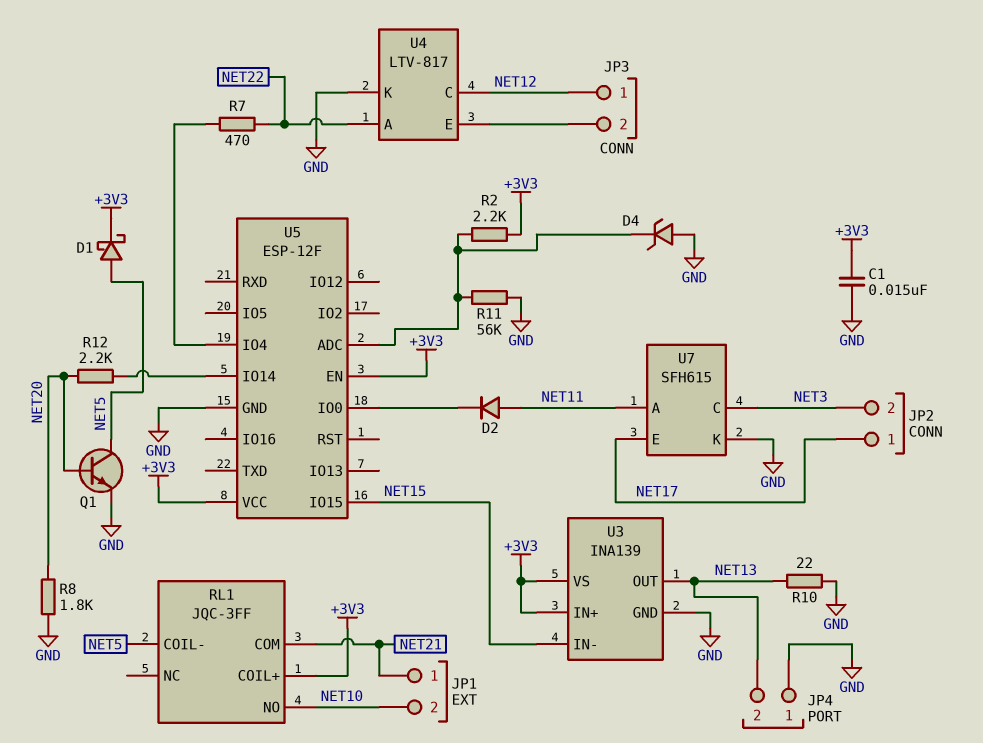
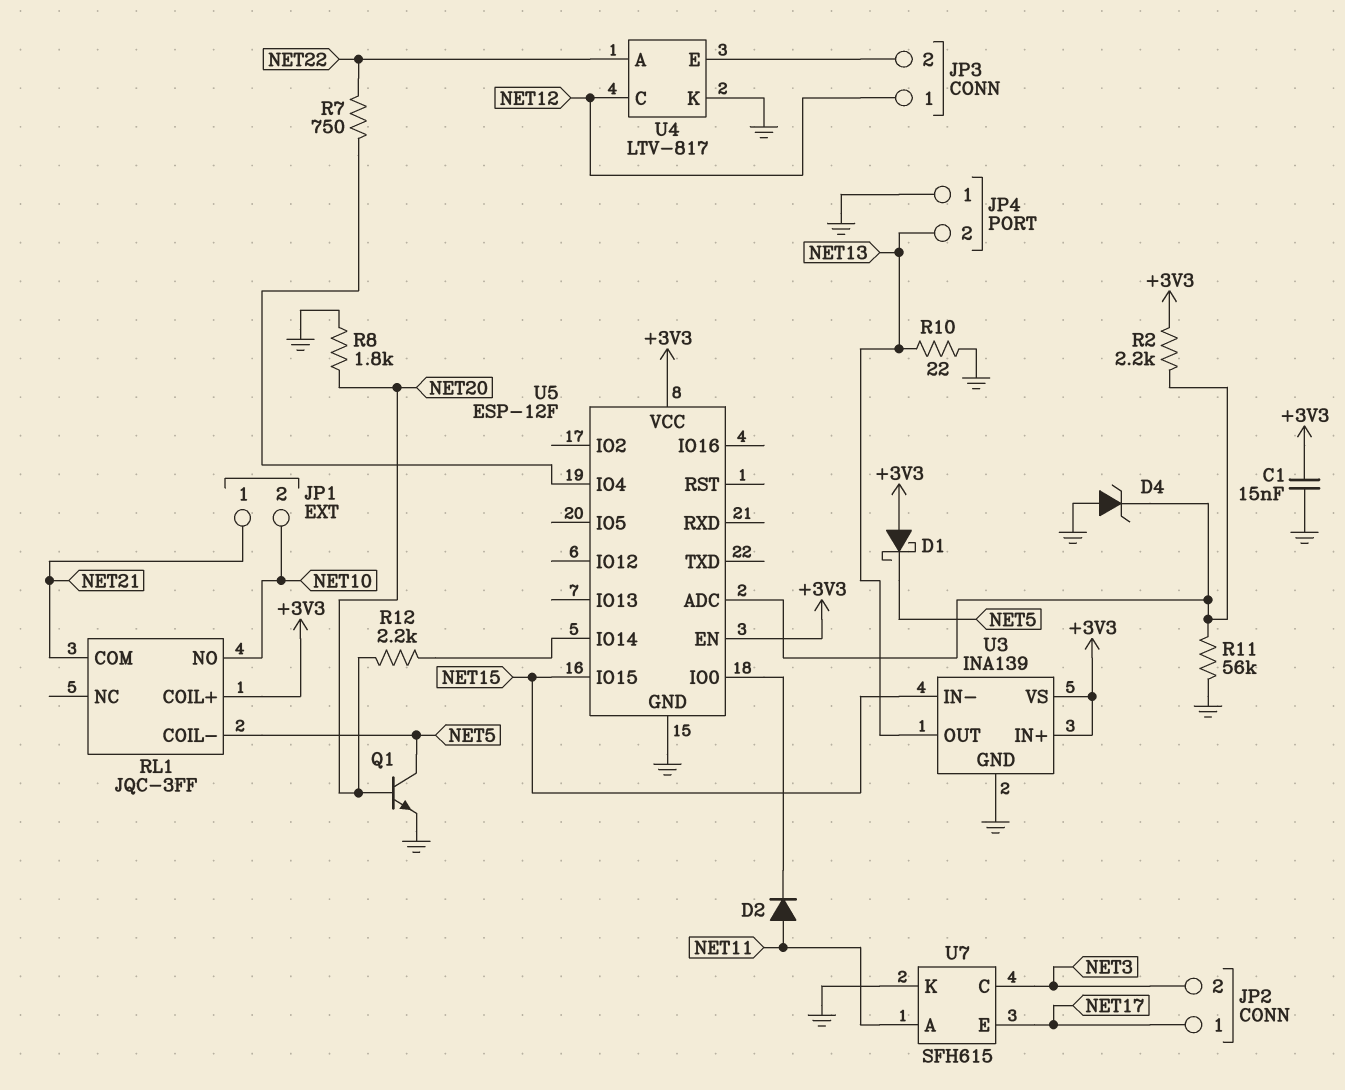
D1: schottky (A NET5, K +3V3) -> schottky (A +3V3, K NET5)
R7: 470 (NET22, U5/IO4) -> 750 (NET22, U5/IO4)

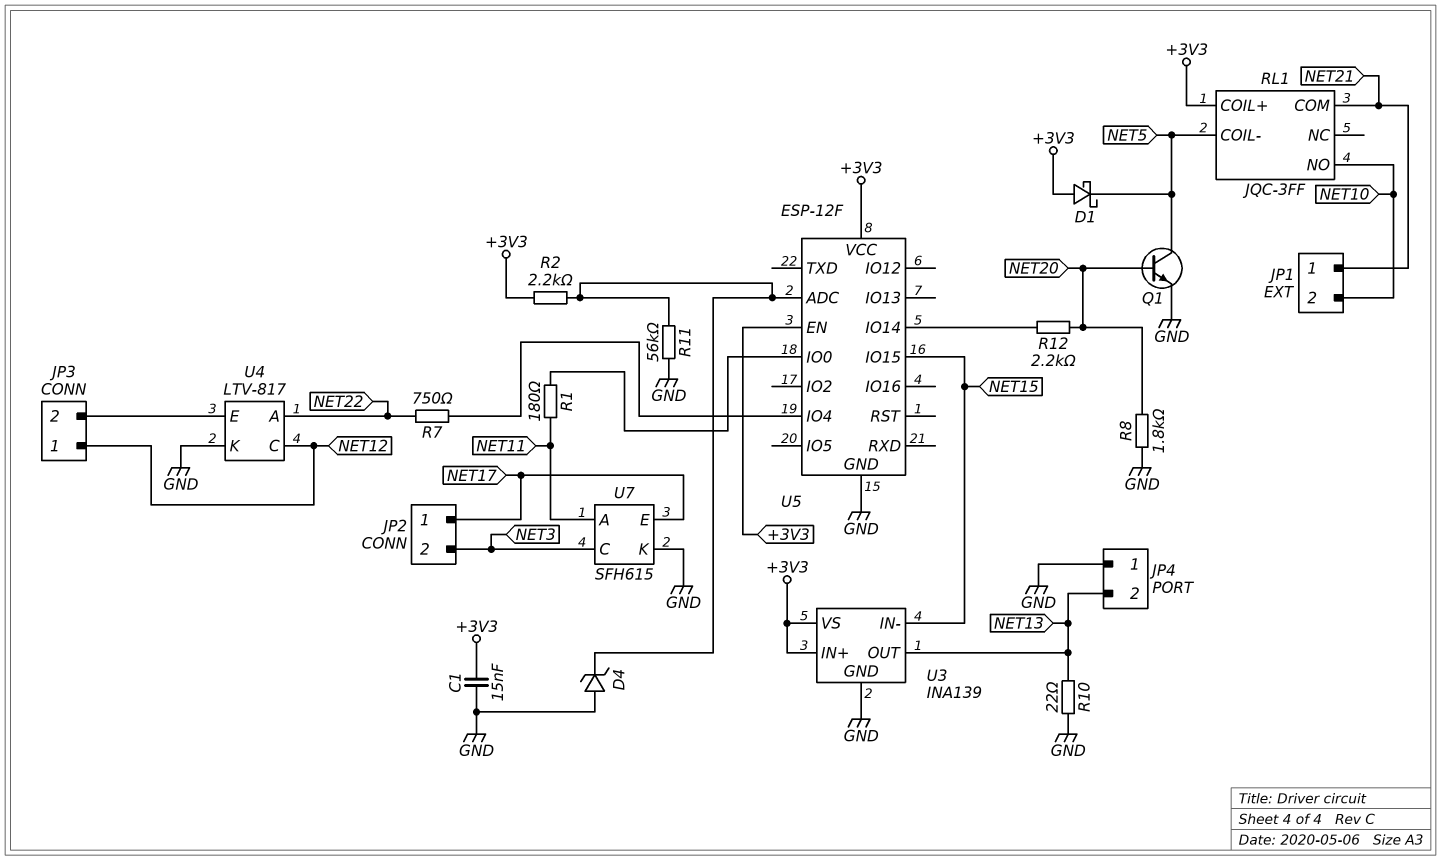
D2: diode (A NET11, K U5/IO0) -> none
R1: none -> 180 (NET11, U5/IO0)

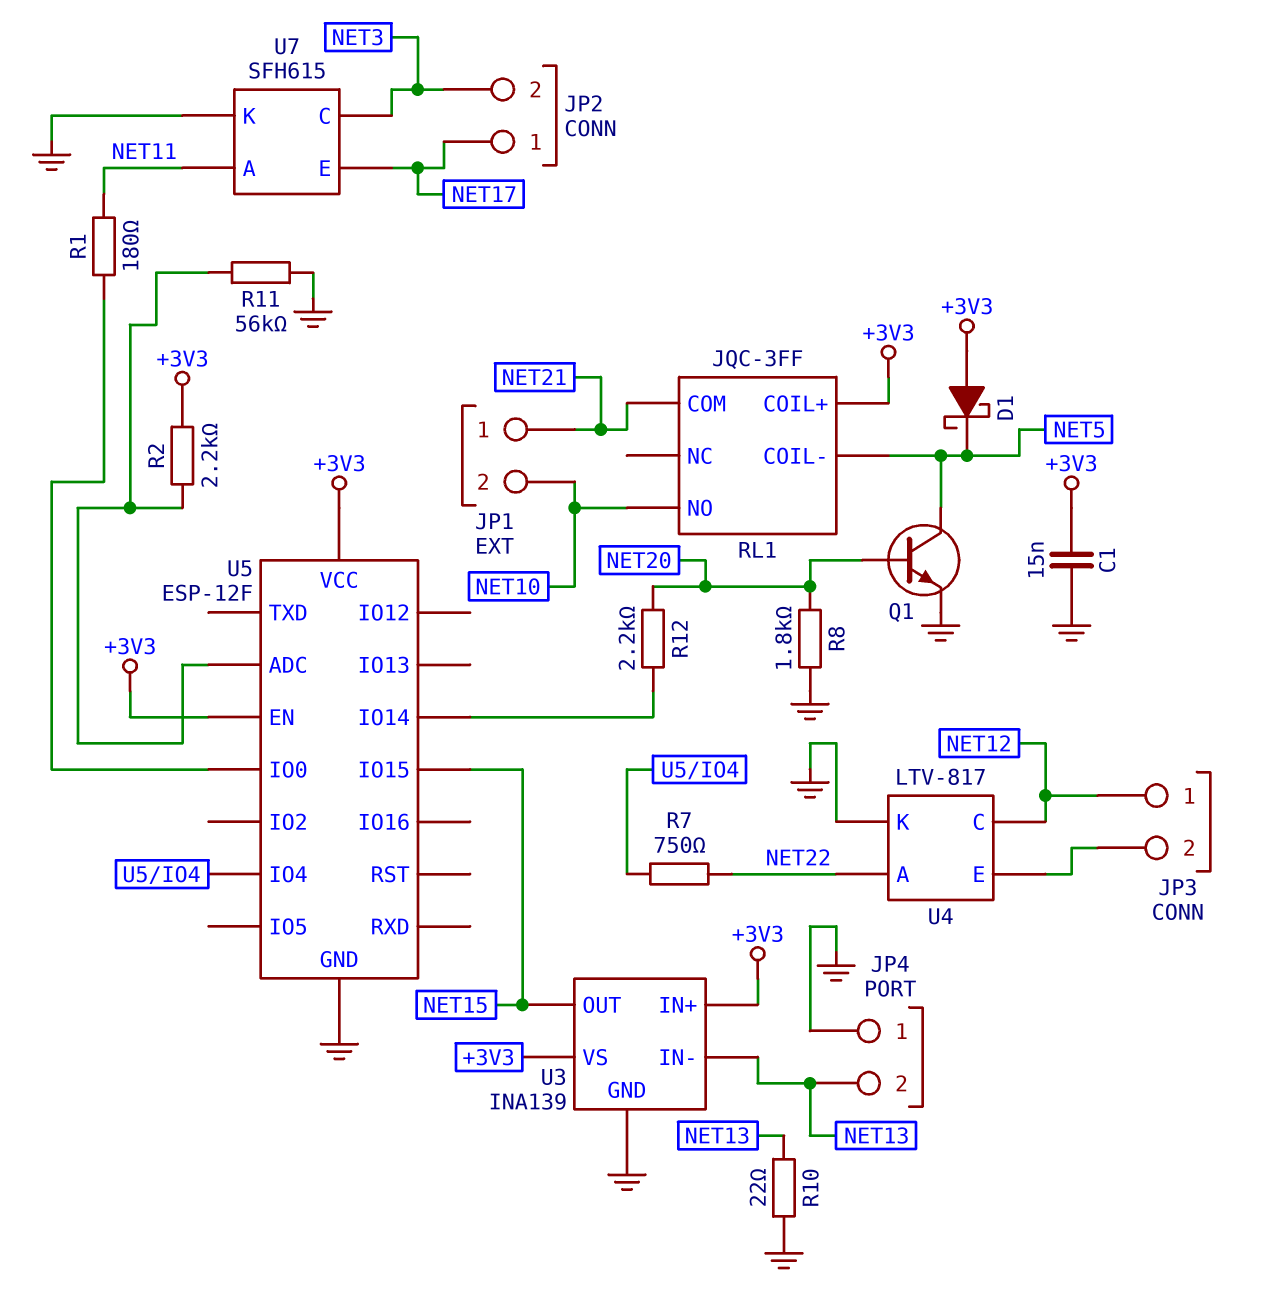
D4: zener (A GND, K U5/ADC) -> none
U3 pin IN-: NET15 -> NET13
U3 pin OUT: NET13 -> NET15

